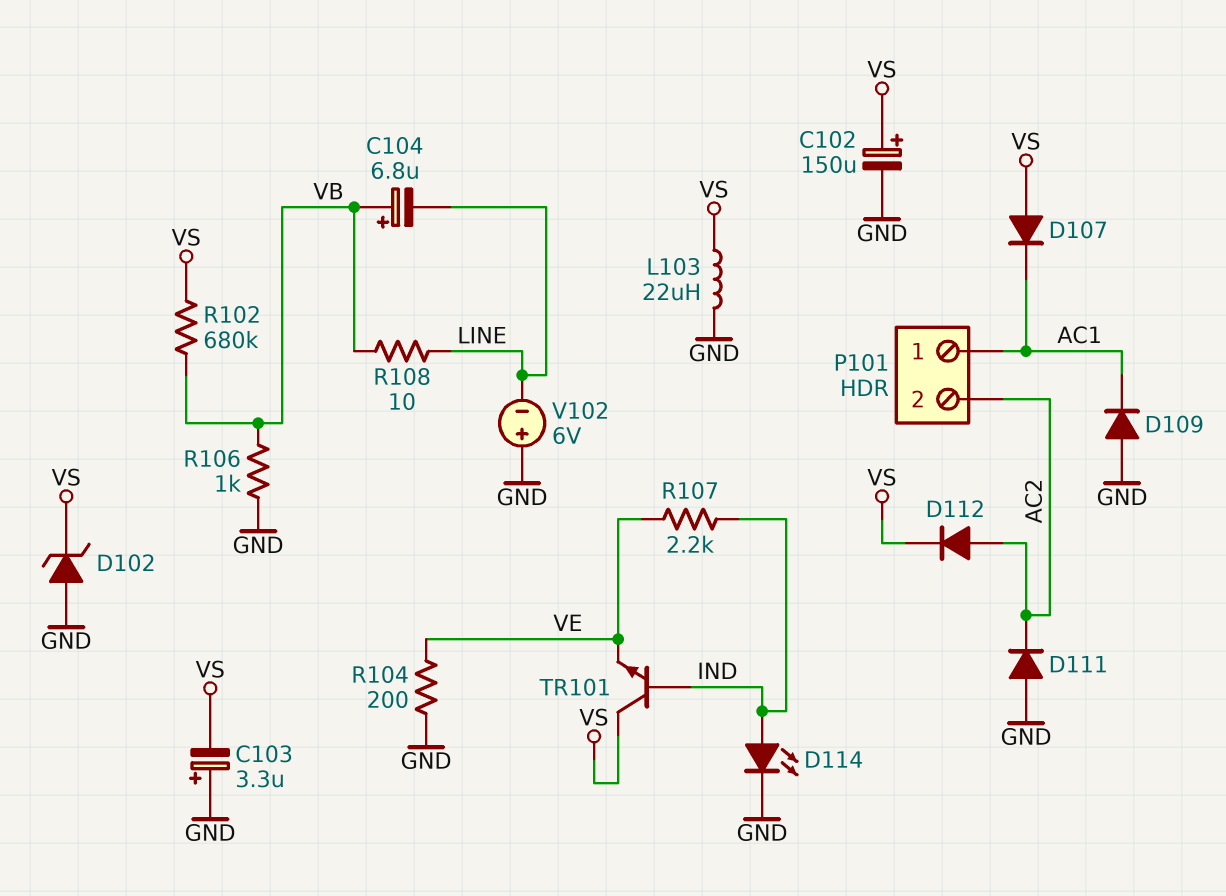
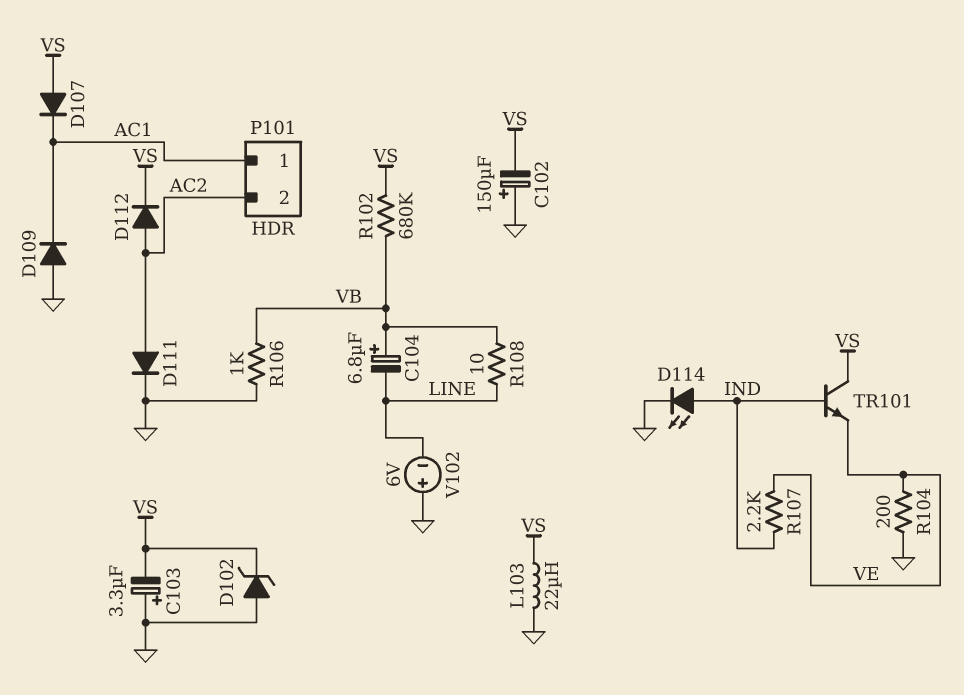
C102: 150uF (plus VS, minus GND) -> 150uF (plus GND, minus VS)
D111: diode (A GND, K AC2) -> diode (A AC2, K GND)

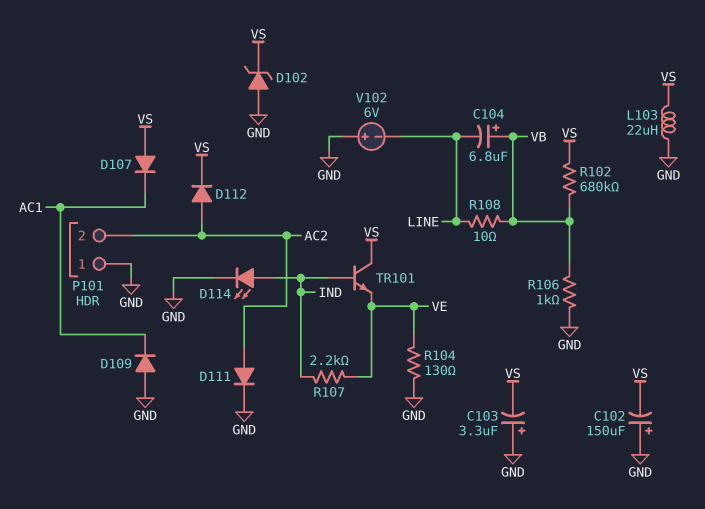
P101 pin 1: AC1 -> GND
R104: 200 (GND, VE) -> 130 (GND, VE)

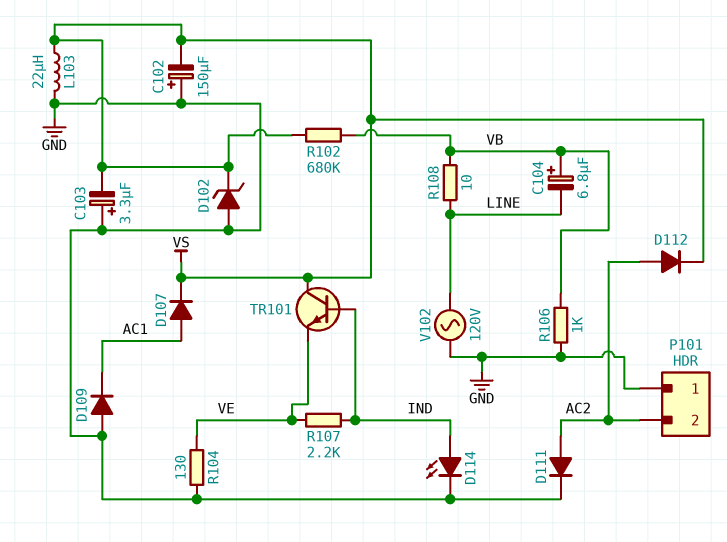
D107: diode (A VS, K AC1) -> diode (A AC1, K VS)
V102: 6V (plus GND, minus LINE) -> AC 120V (GND, LINE)

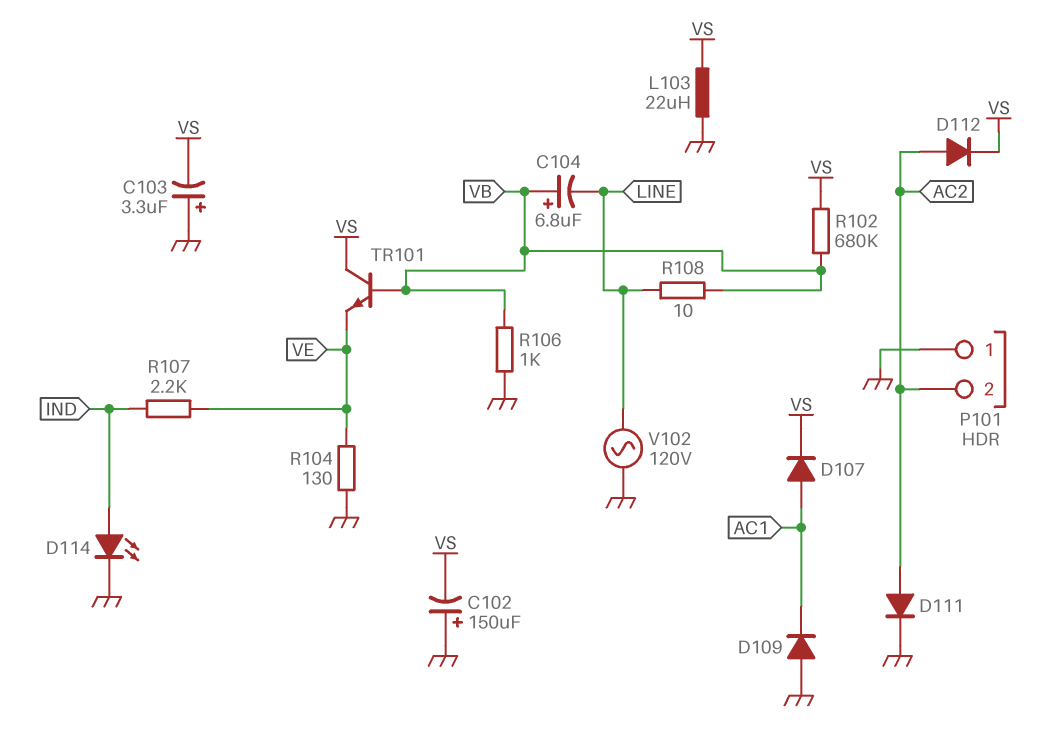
D102: zener (A GND, K VS) -> none
TR101: NPN (B IND, C VS, E VE) -> NPN (B VB, C VS, E VE)

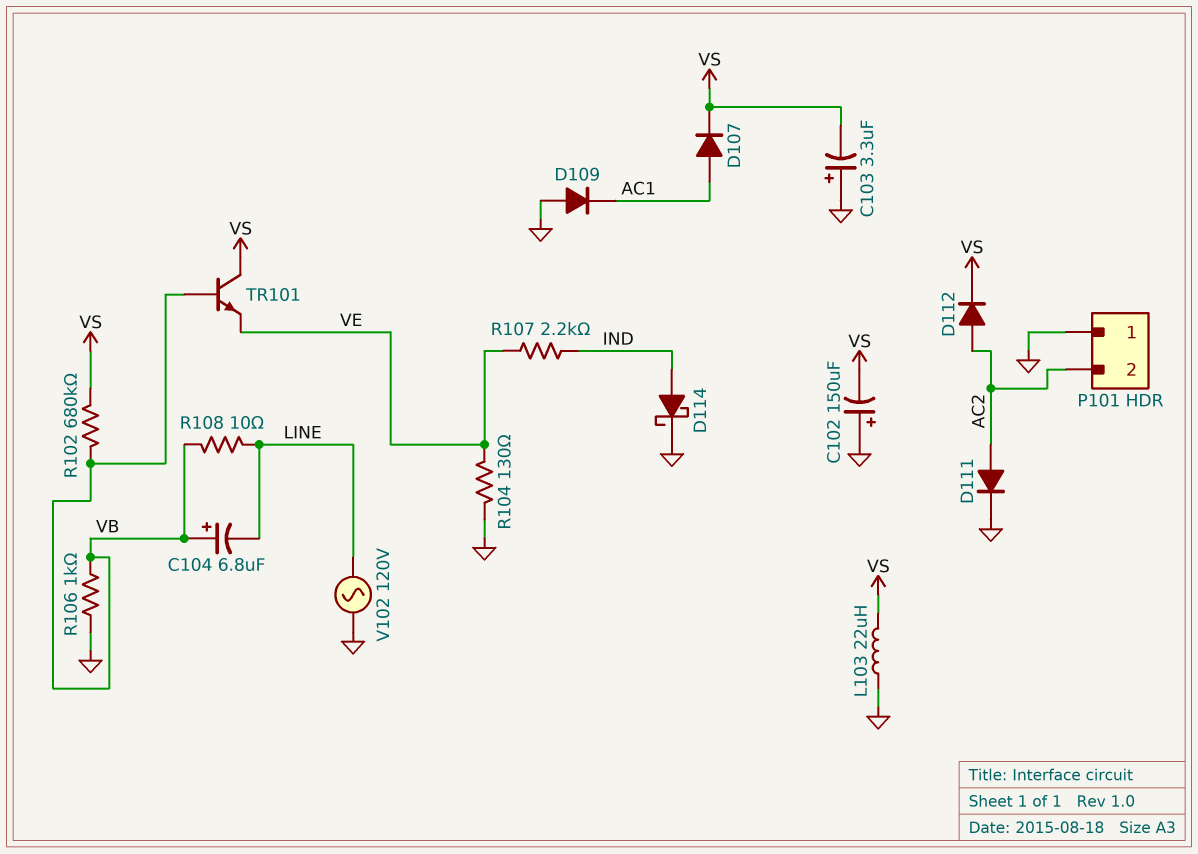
D114: LED (A IND, K GND) -> schottky (A IND, K GND)

